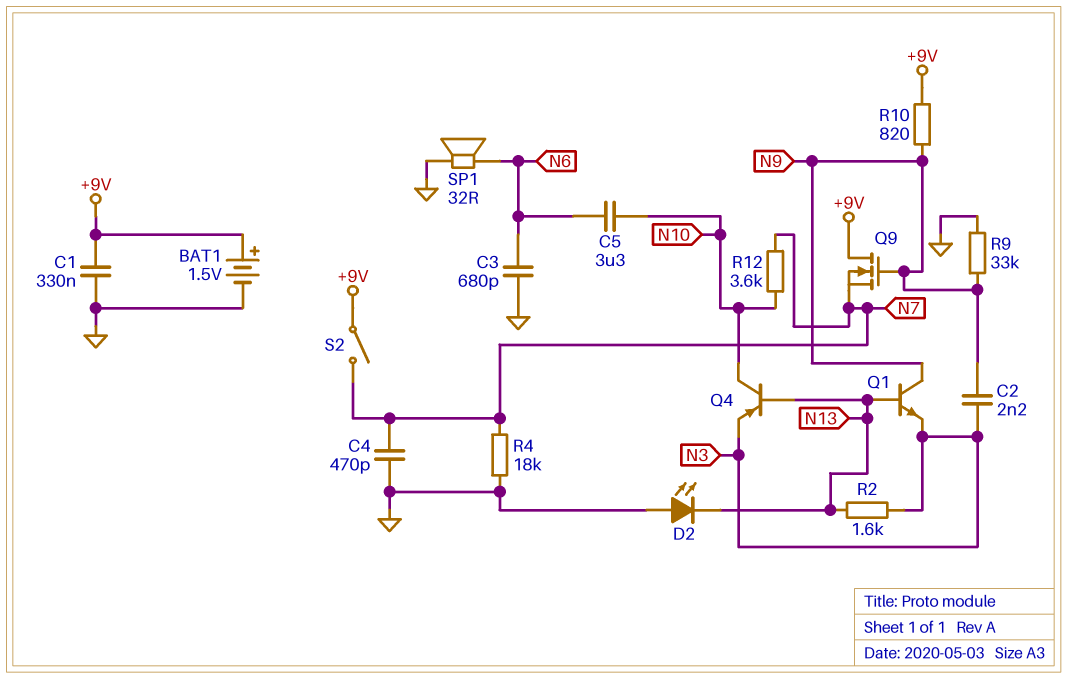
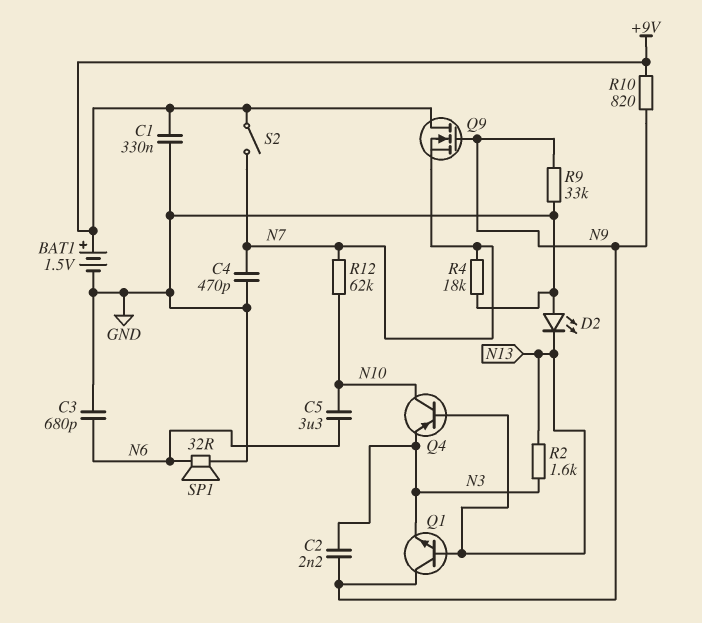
R12: 3.6k (N7, N10) -> 62k (N7, N10)

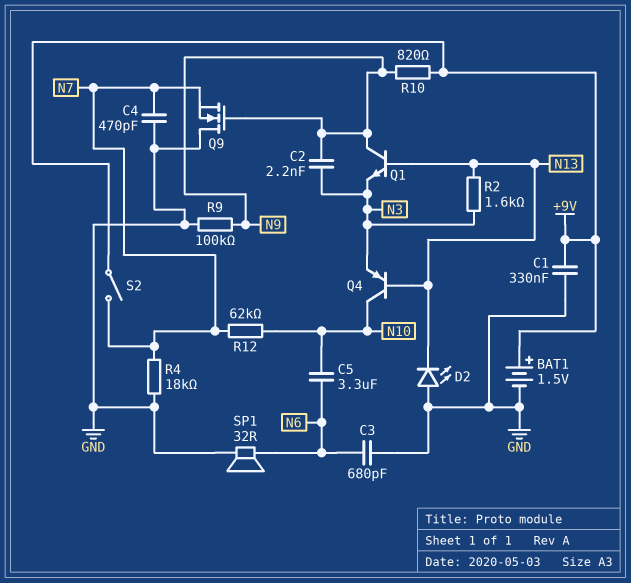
Q9: NMOS (G N9, D +9V, S N7) -> NMOS (G N9, D GND, S N7)
R9: 33k (GND, N9) -> 100k (GND, N9)

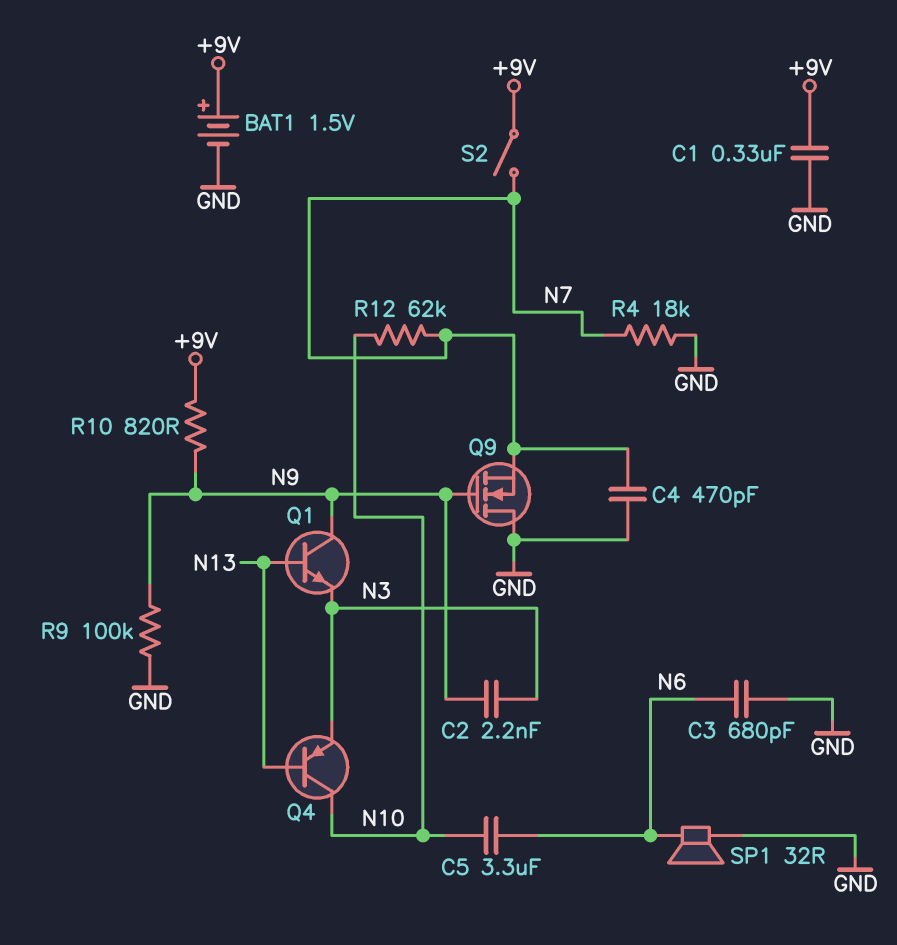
D2: LED (A GND, K N13) -> none
R2: 1.6k (N3, N13) -> none

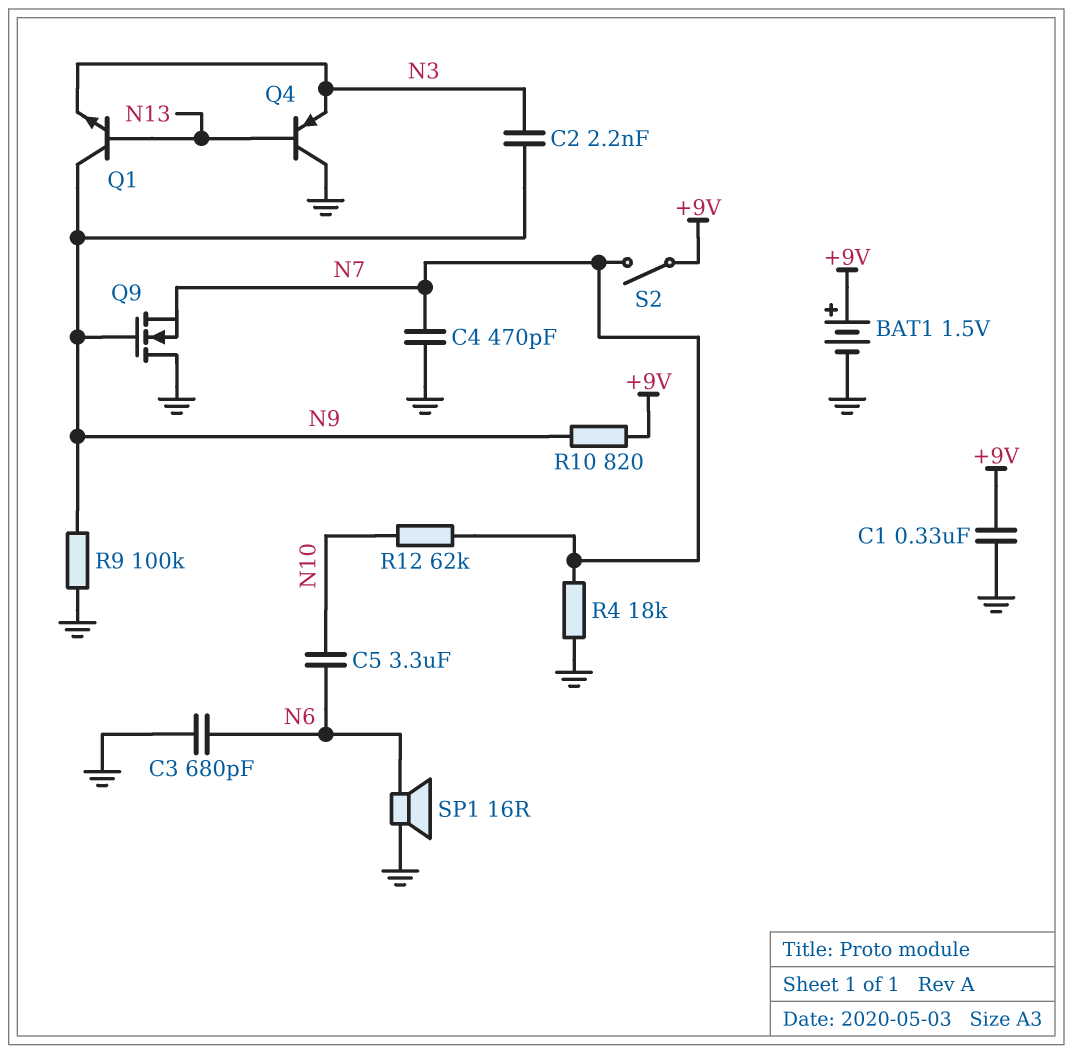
Q4: PNP (B N13, C N10, E N3) -> PNP (B N13, C GND, E N3)
SP1: speaker 32R (GND, N6) -> speaker 16R (GND, N6)

